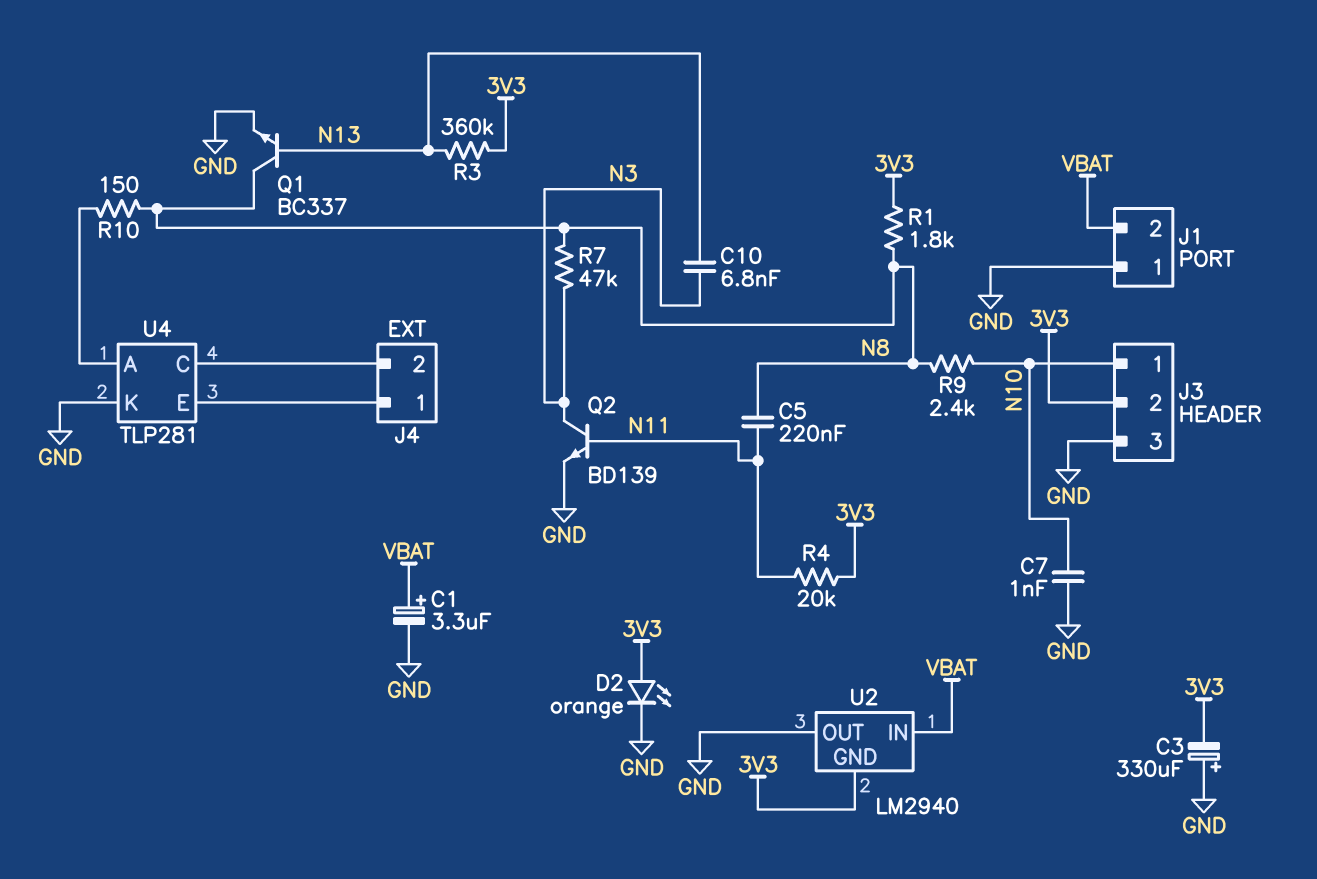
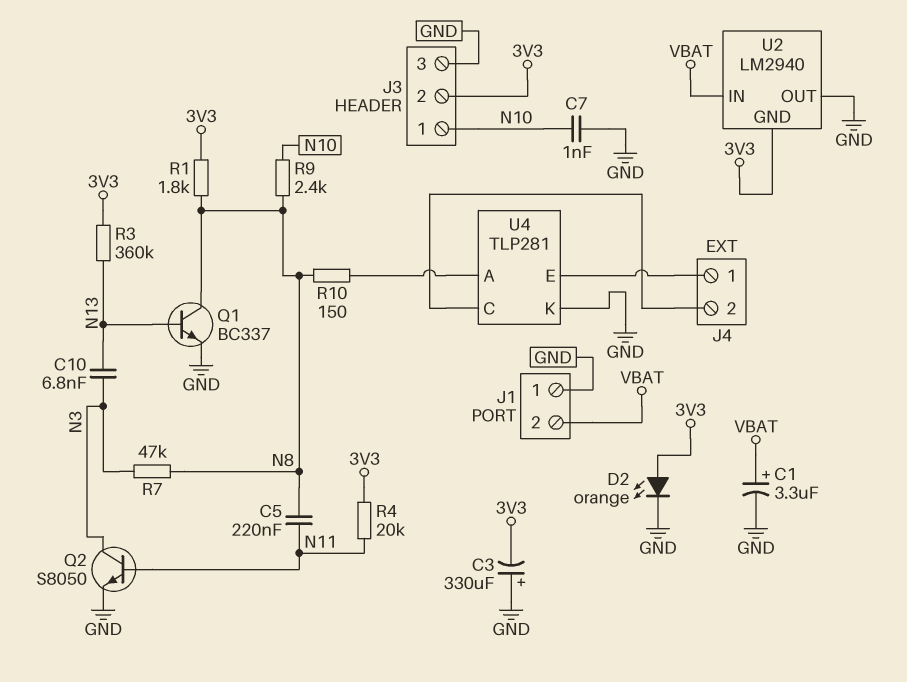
Q2: NPN BD139 (B N11, C N3, E GND) -> NPN S8050 (B N11, C N3, E GND)

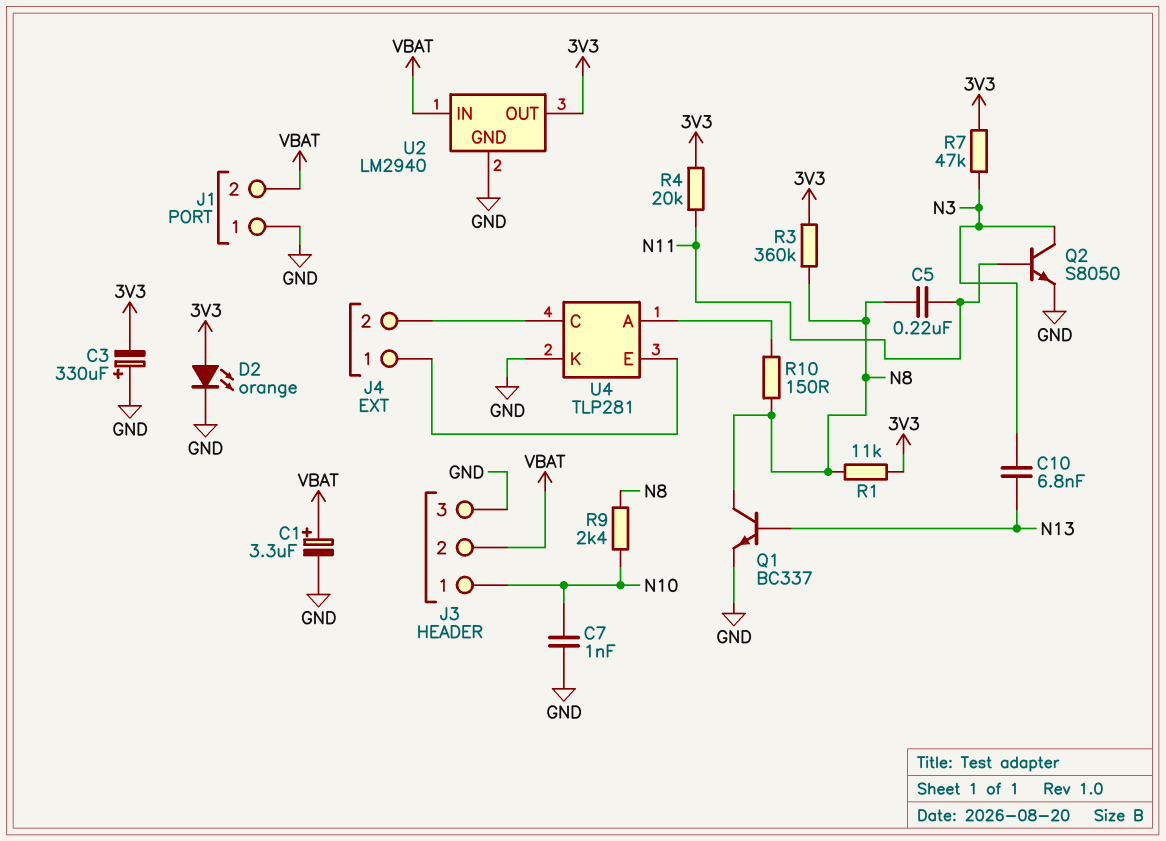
J3 pin 2: 3V3 -> VBAT
R1: 1.8k (3V3, N8) -> 11k (3V3, N8)
R3: 360k (3V3, N13) -> 360k (3V3, N8)
R7: 47k (N3, N8) -> 47k (3V3, N3)
U2 pin GND: 3V3 -> GND
U2 pin OUT: GND -> 3V3

